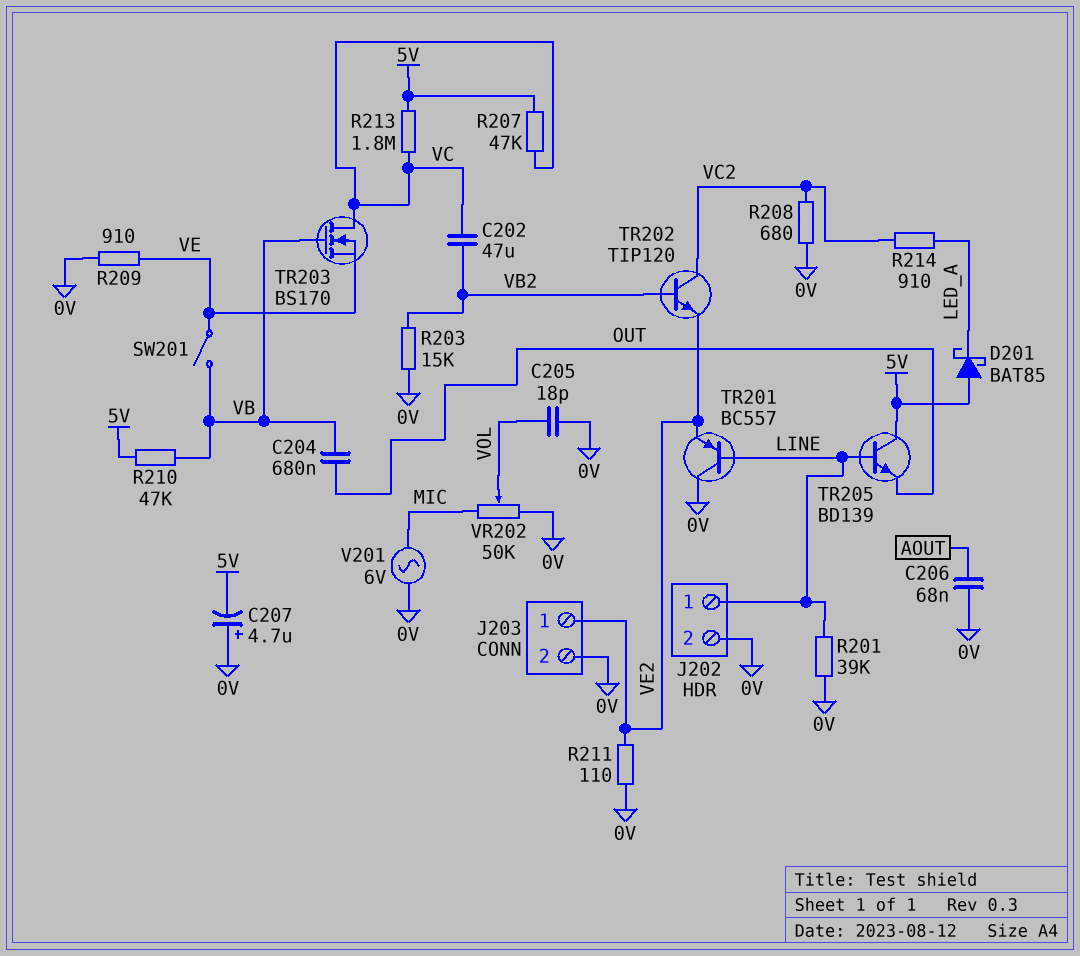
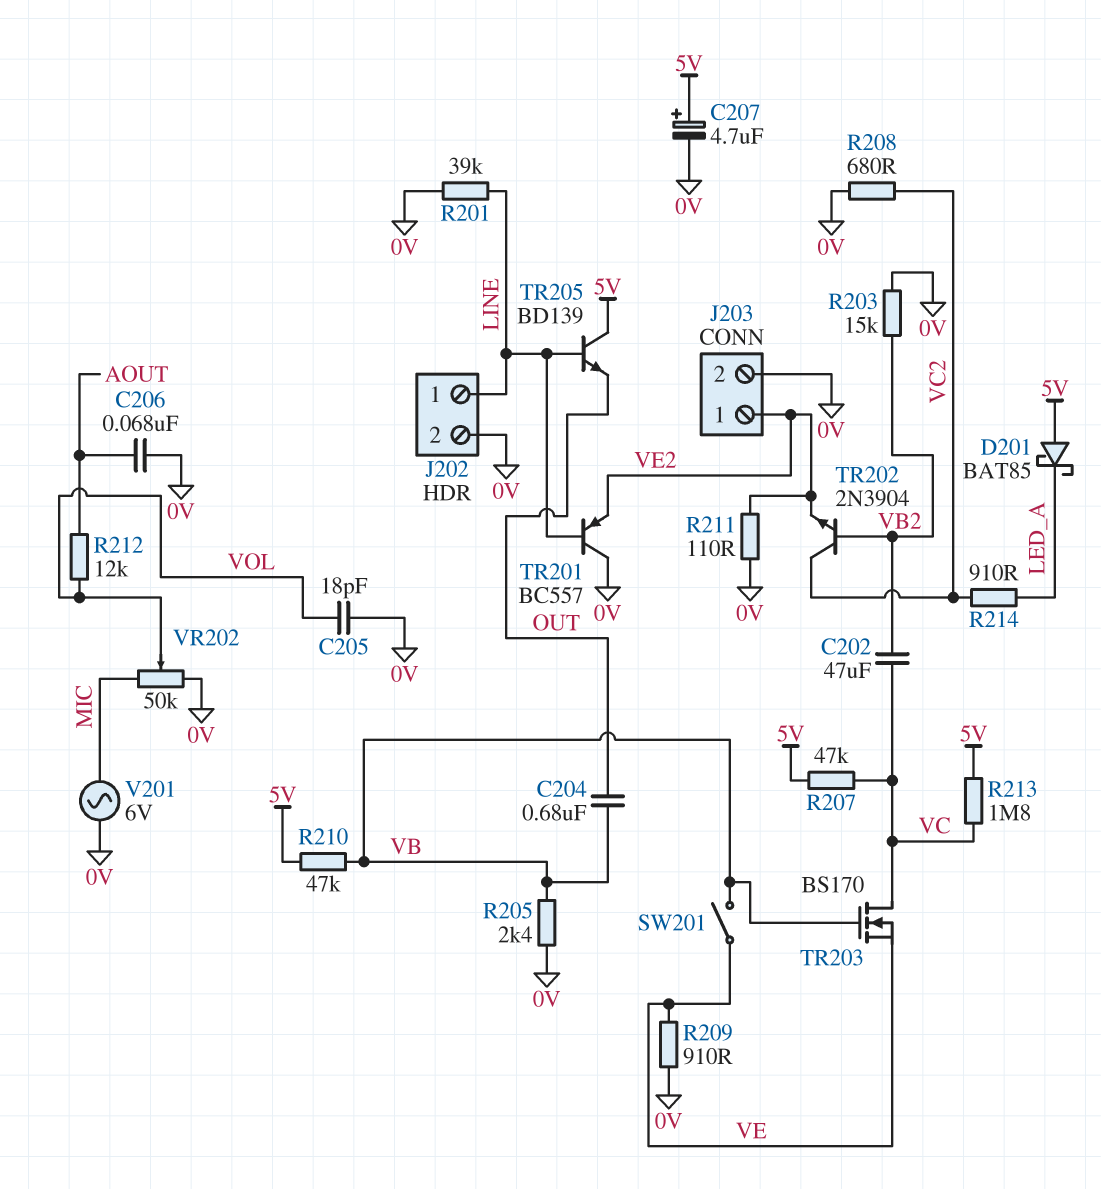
C207: 4.7uF (plus 0V, minus 5V) -> 4.7uF (plus 5V, minus 0V)
R205: none -> 2.4k (0V, VB)
R212: none -> 12k (AOUT, VOL)
TR202: NPN TIP120 (B VB2, C VC2, E VE2) -> NPN 2N3904 (B VB2, C VC2, E VE2)

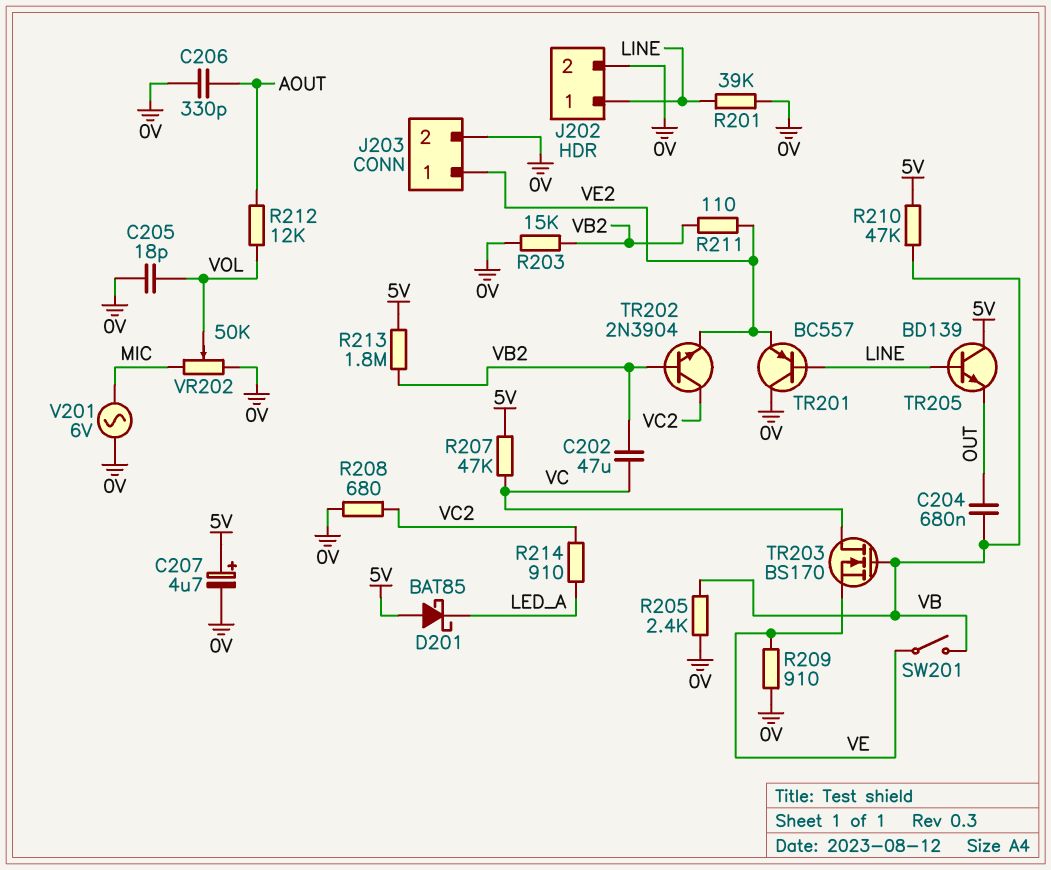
C206: 68nF (0V, AOUT) -> 330pF (0V, AOUT)
R211: 110 (0V, VE2) -> 110 (VB2, VE2)
R213: 1.8M (5V, VC) -> 1.8M (5V, VB2)

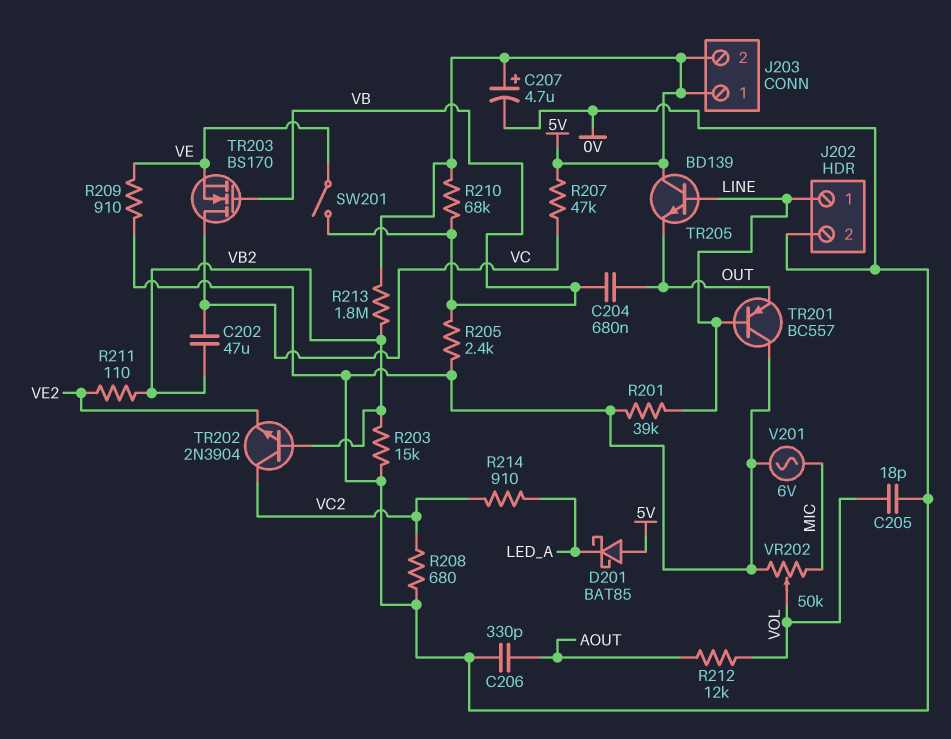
J203 pin 1: VE2 -> 5V
J203 pin 2: 0V -> 5V
R210: 47k (5V, VB) -> 68k (5V, VB)
TR201: PNP BC557 (B LINE, C 0V, E VE2) -> PNP BC557 (B LINE, C 0V, E OUT)

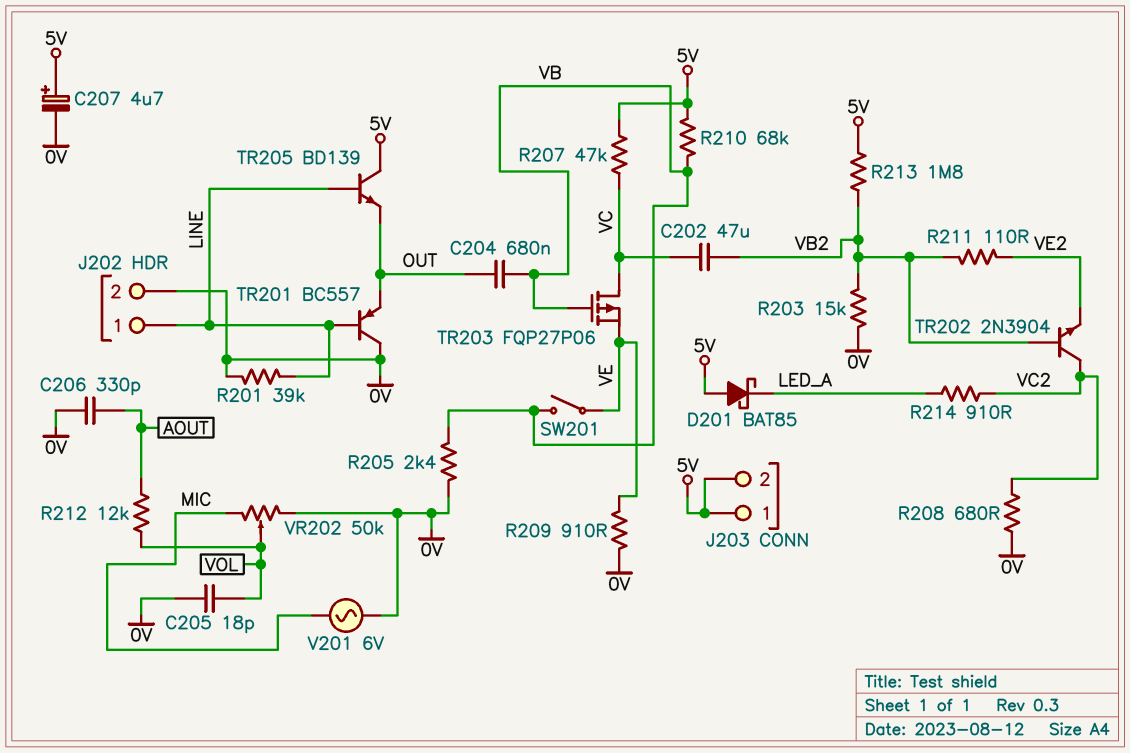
TR203: NMOS BS170 (G VB, D VC, S VE) -> PMOS FQP27P06 (G VB, D VC, S VE)

